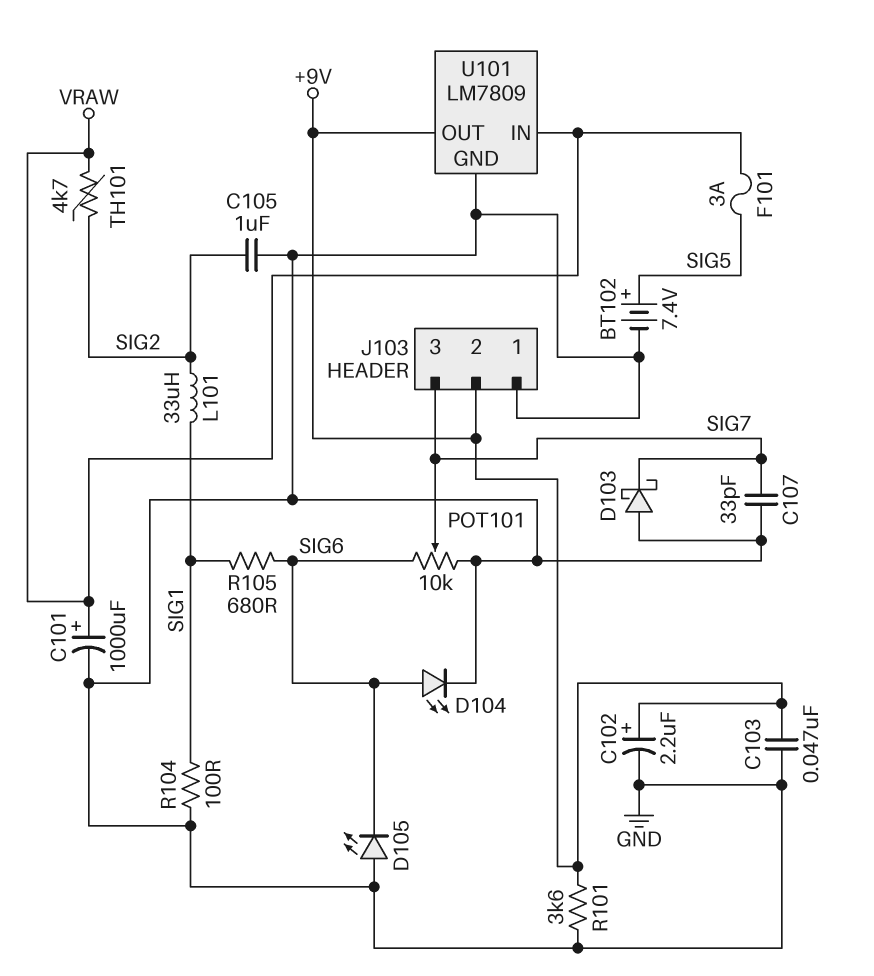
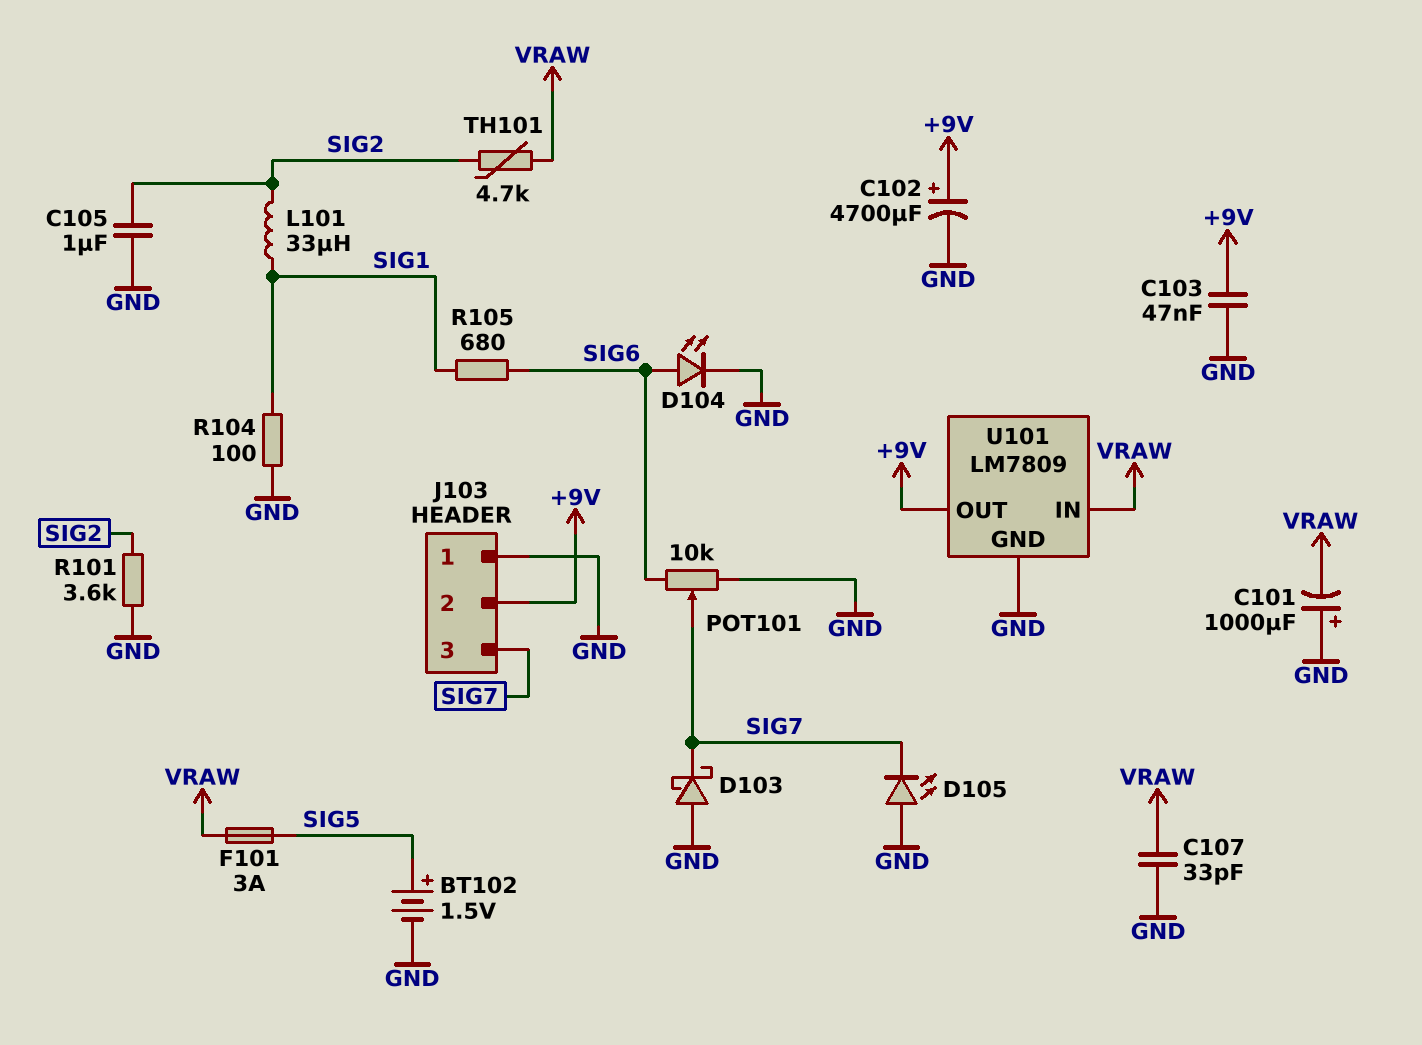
BT102: 7.4V (plus SIG5, minus GND) -> 1.5V (plus SIG5, minus GND)
C101: 1000uF (plus VRAW, minus GND) -> 1000uF (plus GND, minus VRAW)
C102: 2.2uF (plus +9V, minus GND) -> 4700uF (plus +9V, minus GND)
C107: 33pF (GND, SIG7) -> 33pF (GND, VRAW)
D105: LED (A GND, K SIG6) -> LED (A GND, K SIG7)
R101: 3.6k (+9V, GND) -> 3.6k (GND, SIG2)

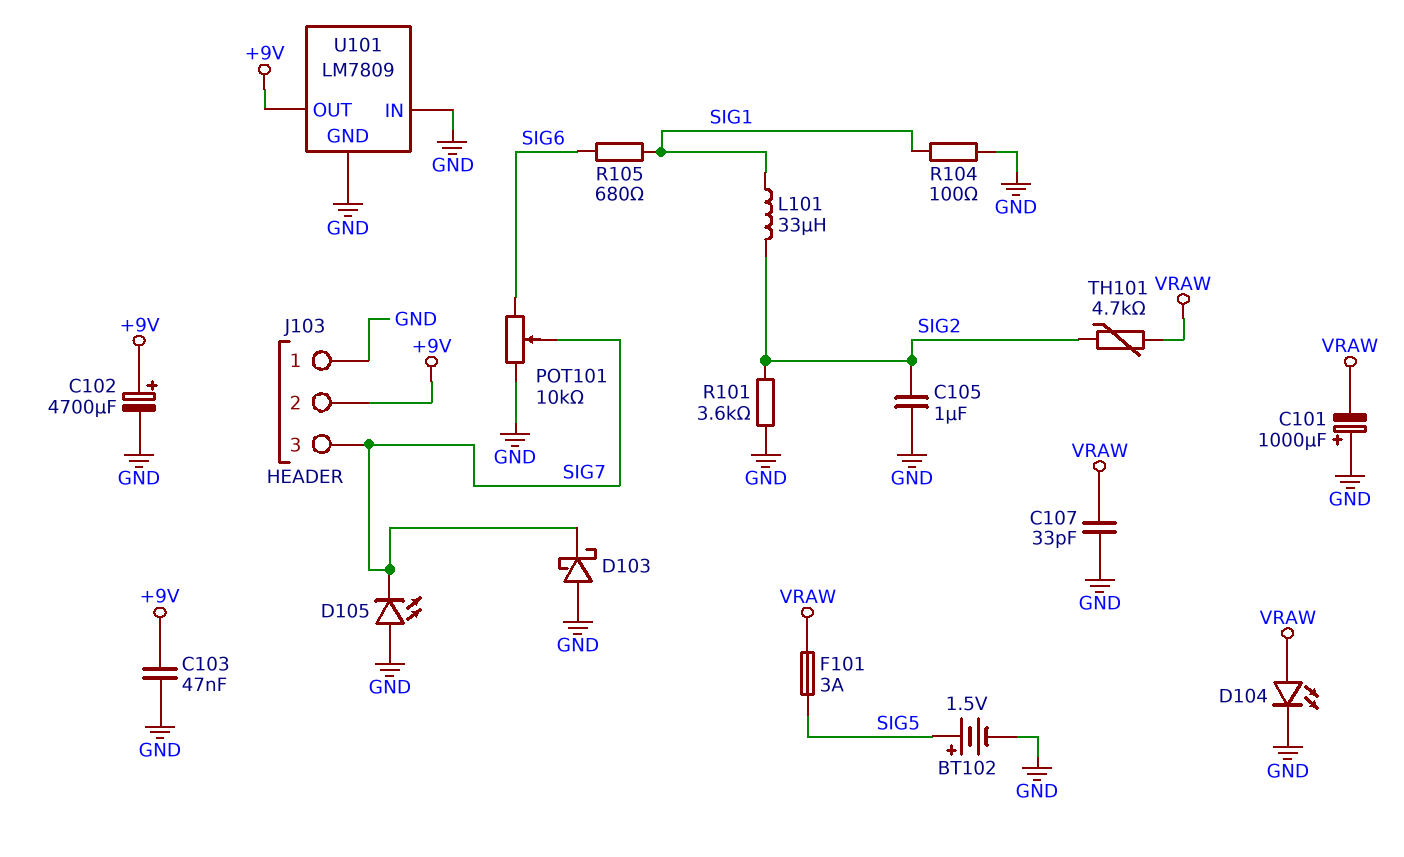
D104: LED (A SIG6, K GND) -> LED (A VRAW, K GND)
U101 pin IN: VRAW -> GND

